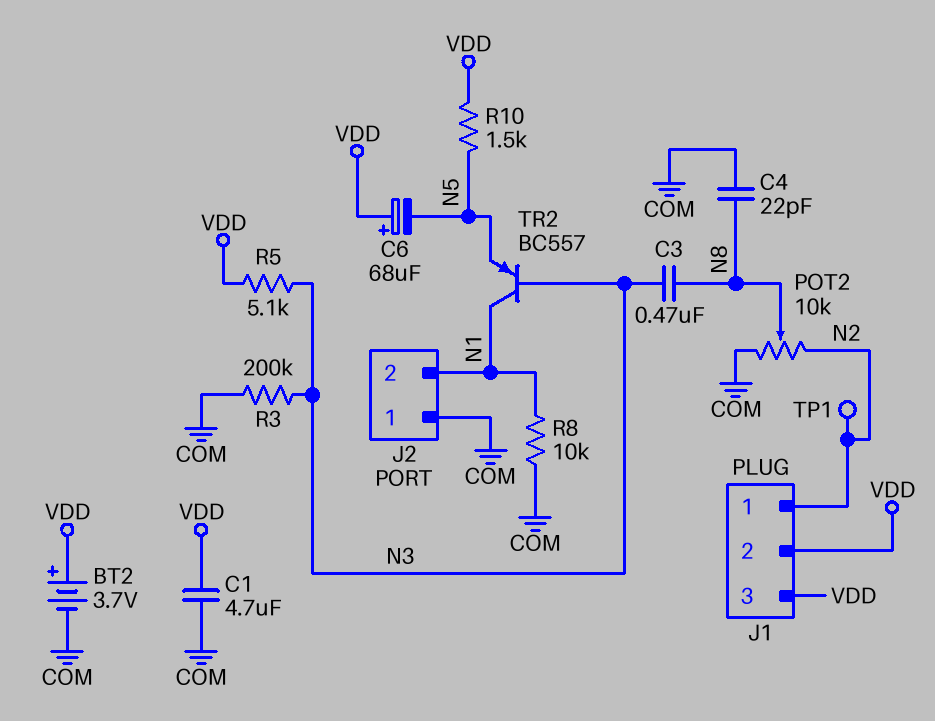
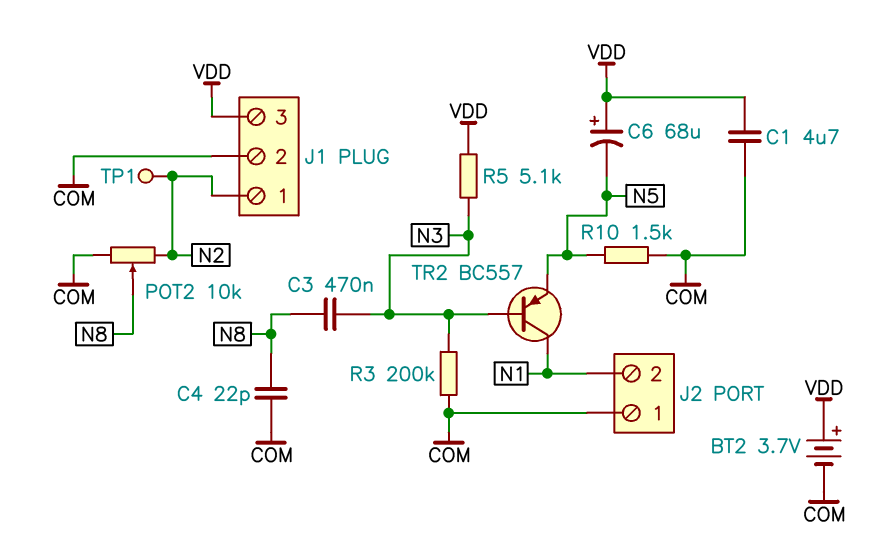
J1 pin 2: VDD -> COM
R8: 10k (COM, N1) -> none
R10: 1.5k (N5, VDD) -> 1.5k (COM, N5)

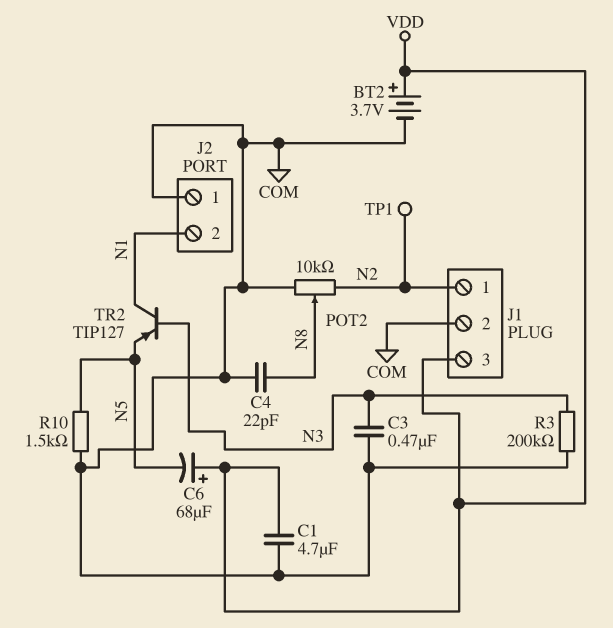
C3: 470nF (N3, N8) -> 470nF (COM, N3)
R5: 5.1k (N3, VDD) -> none
TR2: PNP BC557 (B N3, C N1, E N5) -> PNP TIP127 (B N3, C N1, E N5)

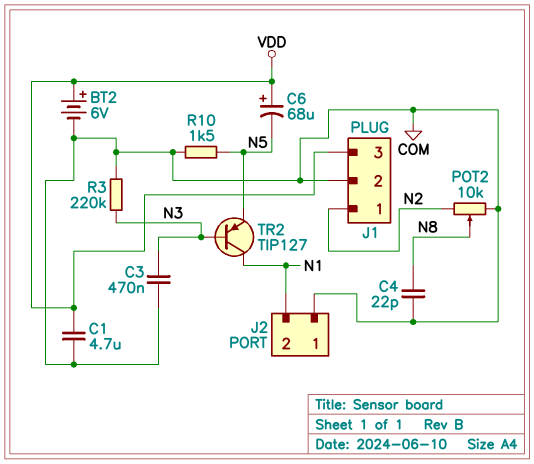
BT2: 3.7V (plus VDD, minus COM) -> 6V (plus VDD, minus COM)
R3: 200k (COM, N3) -> 220k (COM, N3)
TP1: test point (N2) -> none

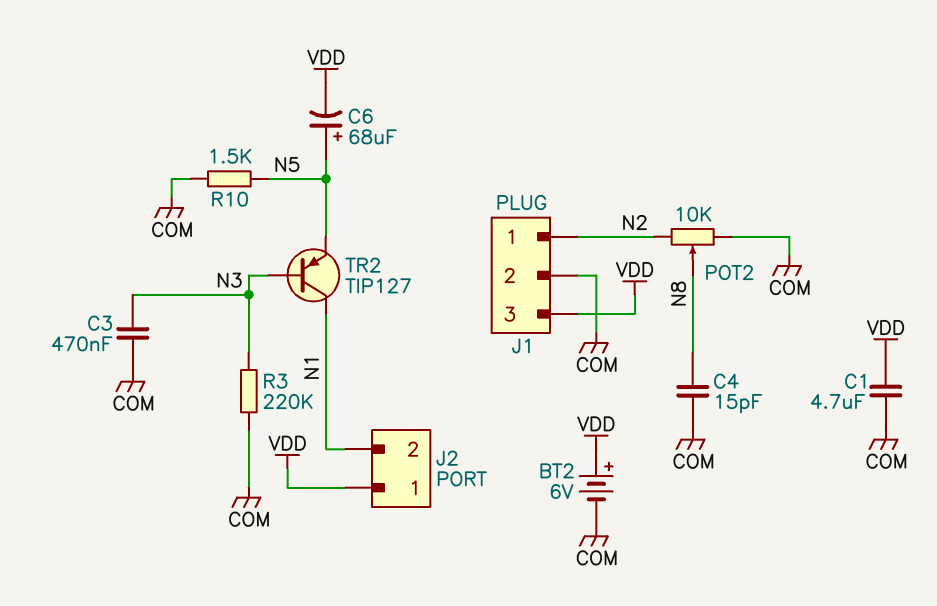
C4: 22pF (COM, N8) -> 15pF (COM, N8)
C6: 68uF (plus VDD, minus N5) -> 68uF (plus N5, minus VDD)
J2 pin 1: COM -> VDD

